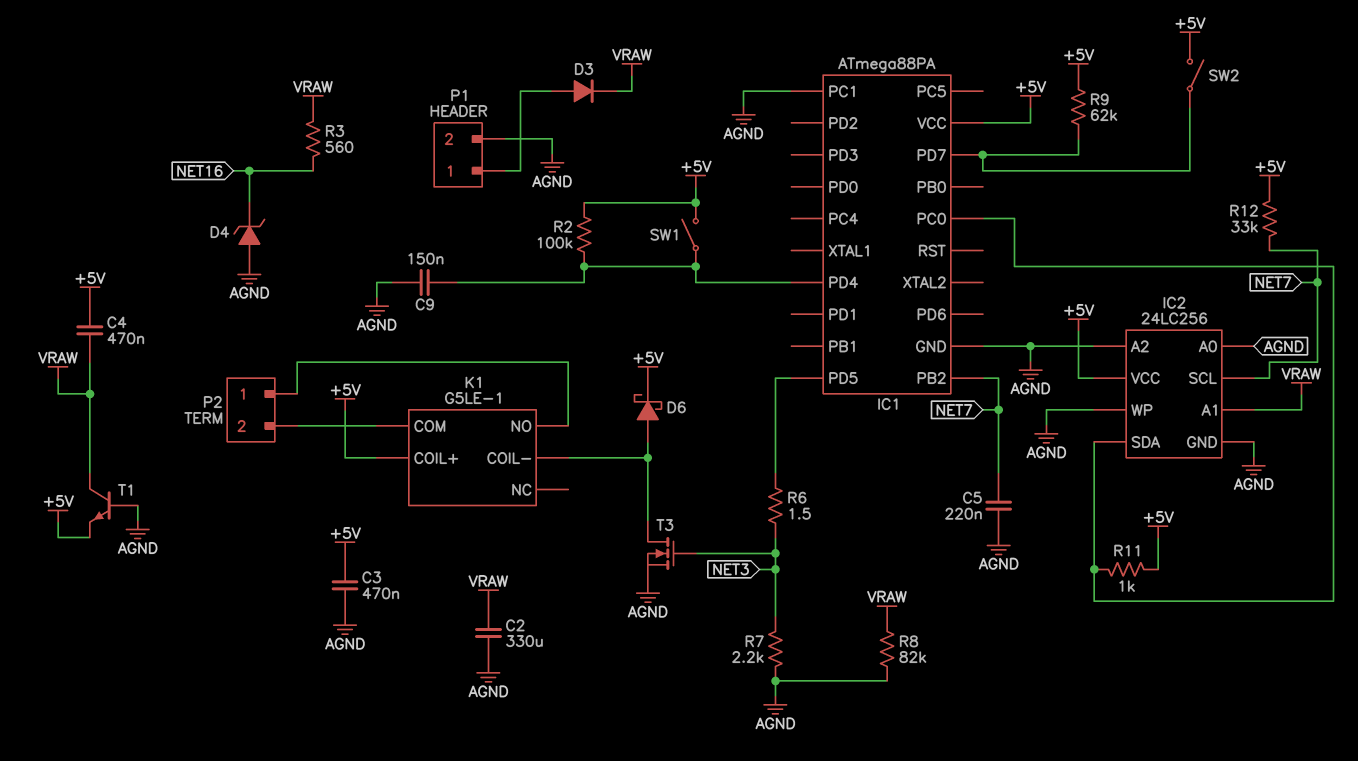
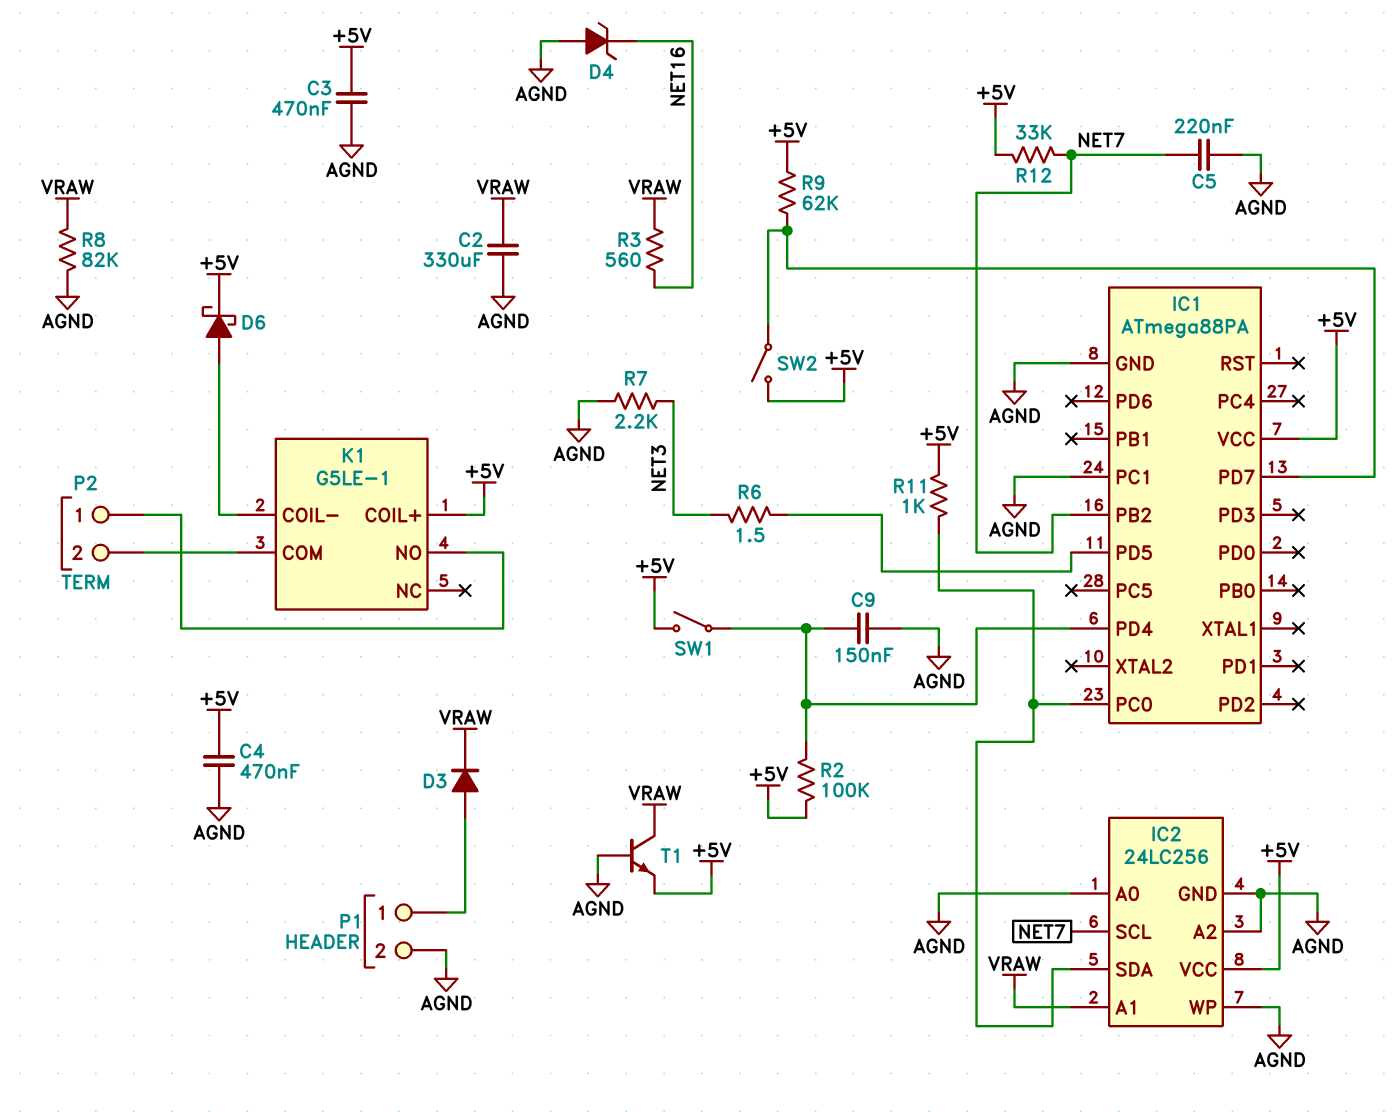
C4: 470nF (+5V, VRAW) -> 470nF (+5V, AGND)
T3: NMOS (G NET3, D K1/COIL-, S AGND) -> none

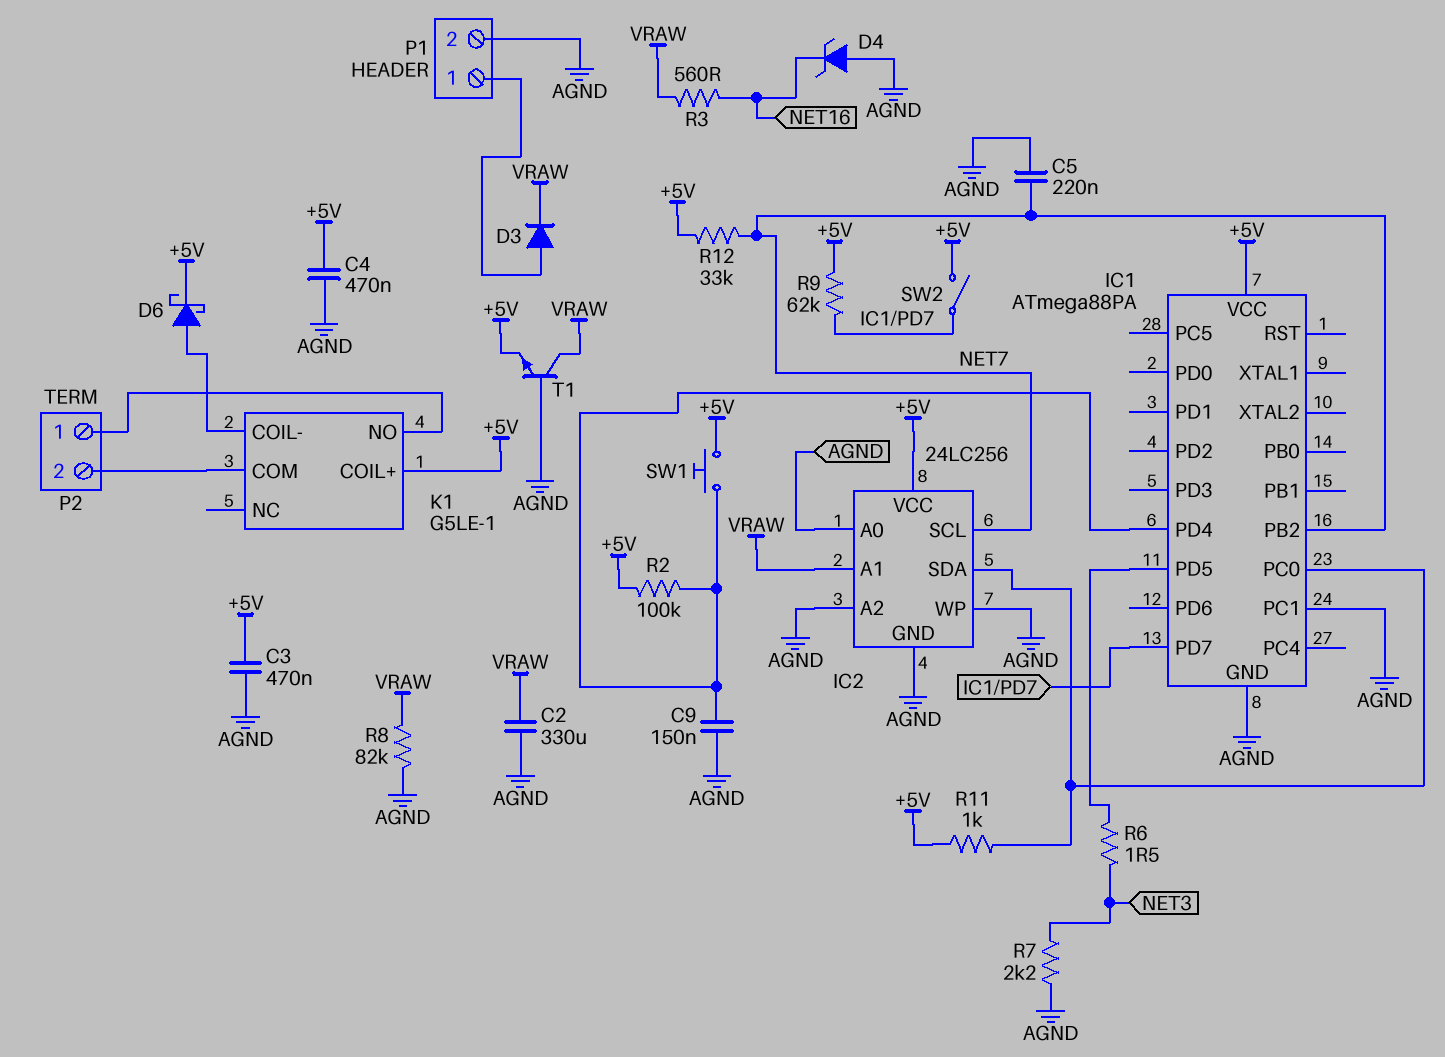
SW1: switch (+5V, IC1/PD4) -> button (+5V, IC1/PD4)

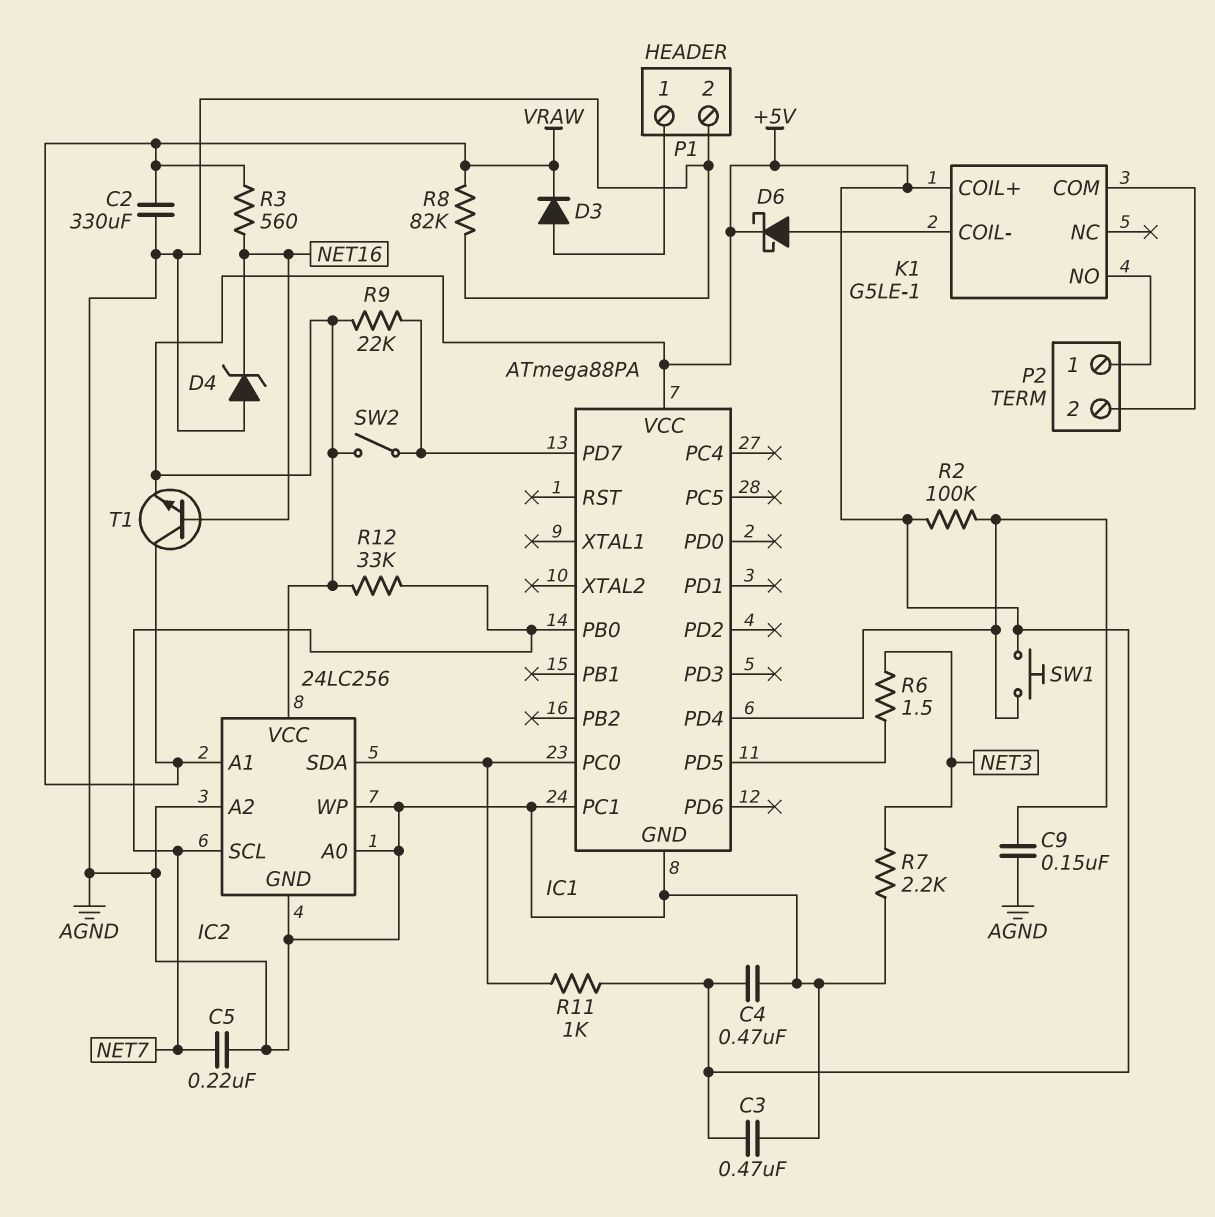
IC1 pin PB0: none -> NET7
IC1 pin PB2: NET7 -> none
R9: 62k (+5V, IC1/PD7) -> 22k (+5V, IC1/PD7)
T1: NPN (B AGND, C VRAW, E +5V) -> NPN (B NET16, C VRAW, E +5V)

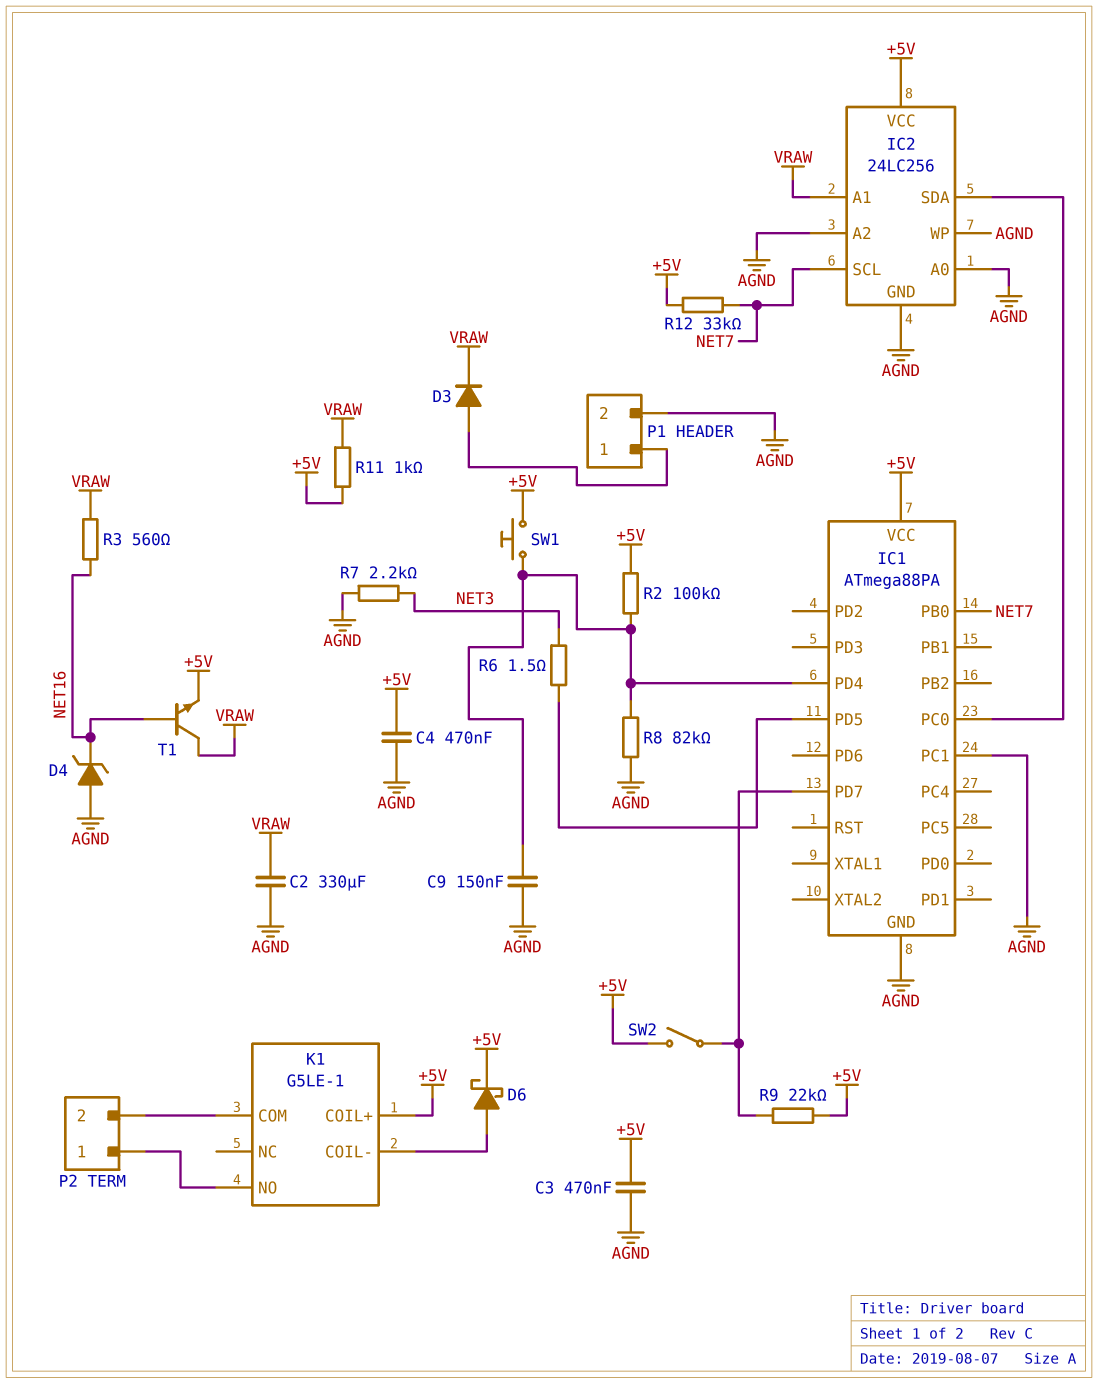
C5: 220nF (AGND, NET7) -> none
R8: 82k (AGND, VRAW) -> 82k (AGND, IC1/PD4)
R11: 1k (+5V, IC1/PC0) -> 1k (+5V, VRAW)

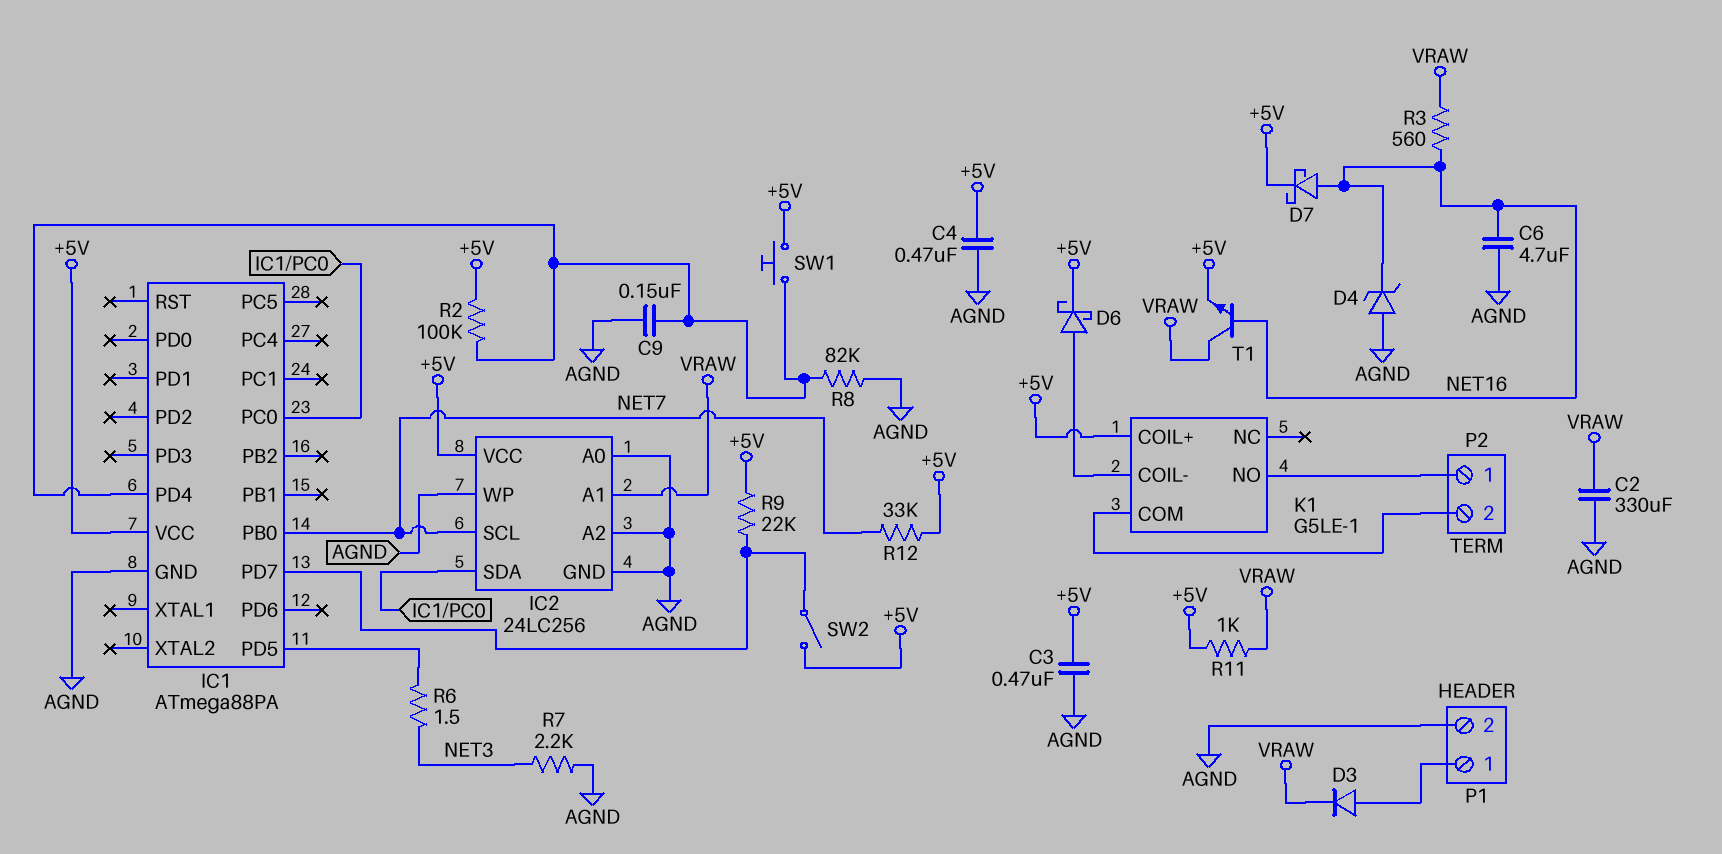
C6: none -> 4.7uF (AGND, NET16)
D7: none -> schottky (A NET16, K +5V)
IC1 pin PC1: AGND -> none

